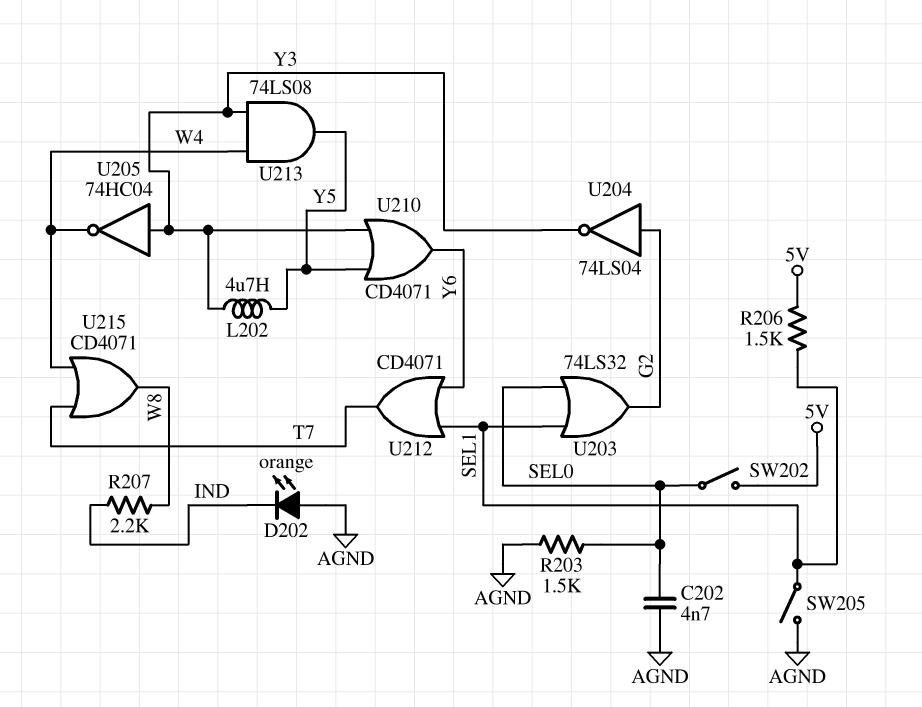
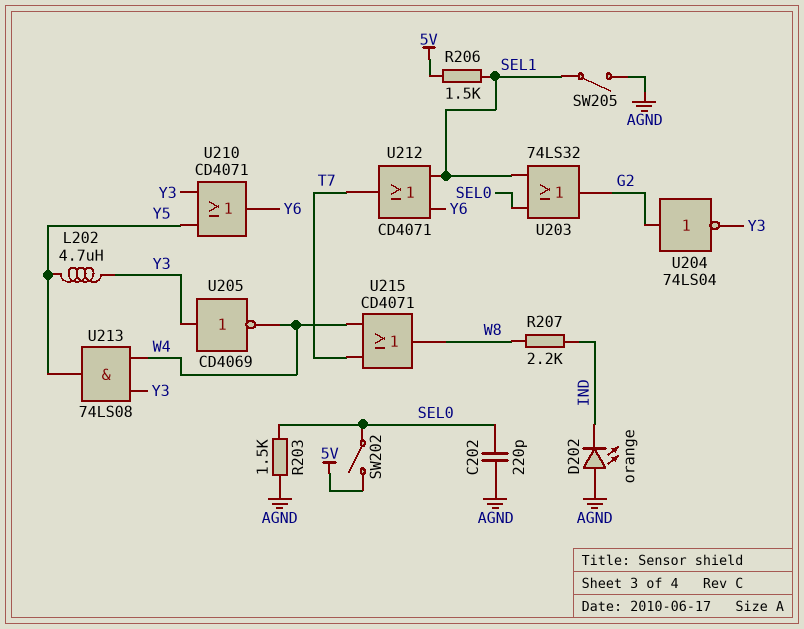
C202: 4.7nF (AGND, SEL0) -> 220pF (AGND, SEL0)
U205: NOT 74HC04 (in Y3, out W4) -> NOT CD4069 (in Y3, out W4)

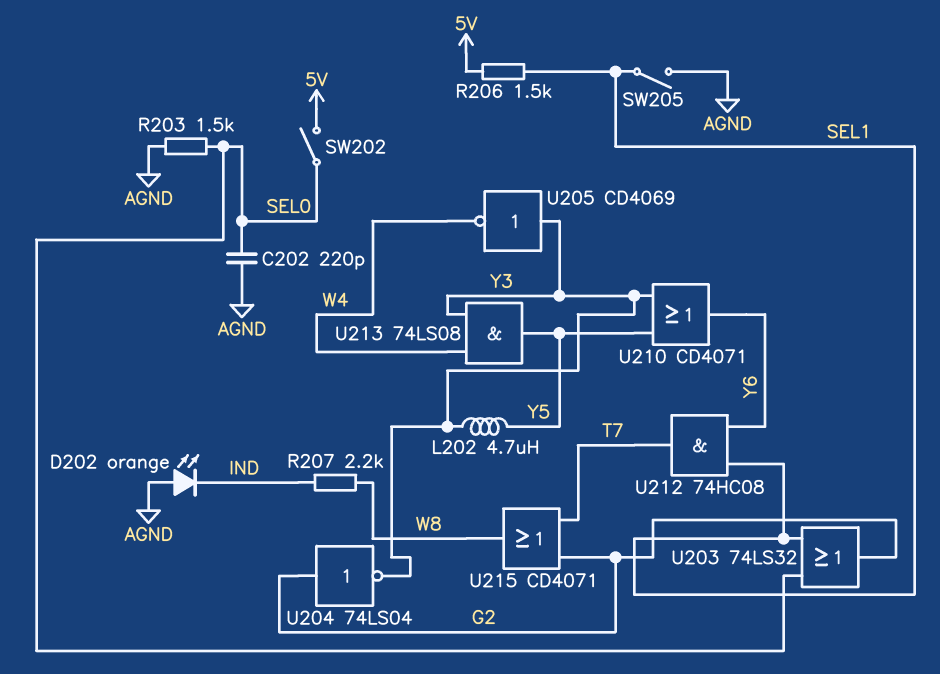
U212: OR CD4071 (in SEL1, in Y6, out T7) -> AND 74HC08 (in SEL1, in Y6, out T7)
U215: OR CD4071 (in T7, in W4, out W8) -> OR CD4071 (in G2, in T7, out W8)

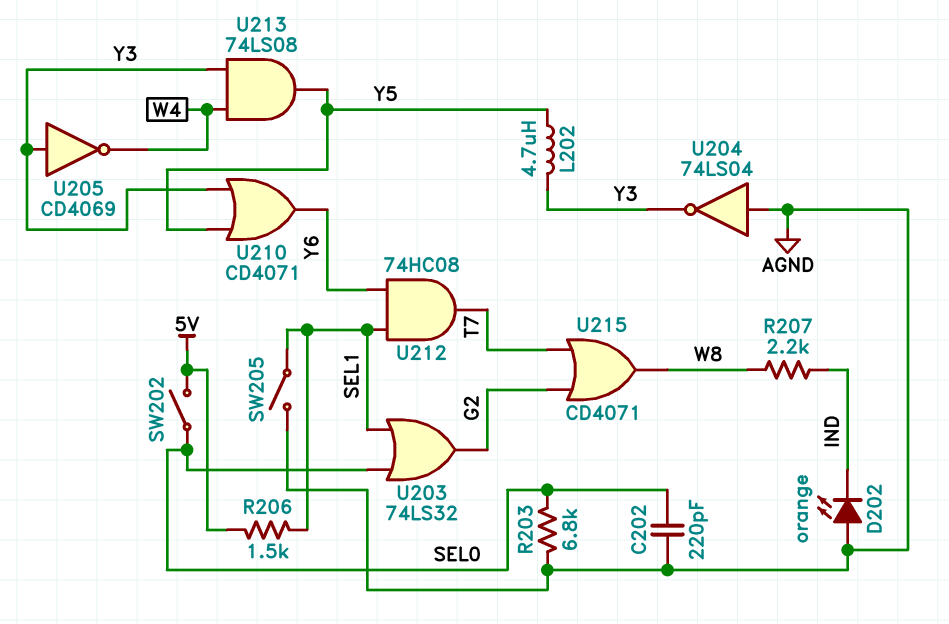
R203: 1.5k (AGND, SEL0) -> 6.8k (AGND, SEL0)
U204: NOT 74LS04 (in G2, out Y3) -> NOT 74LS04 (in AGND, out Y3)

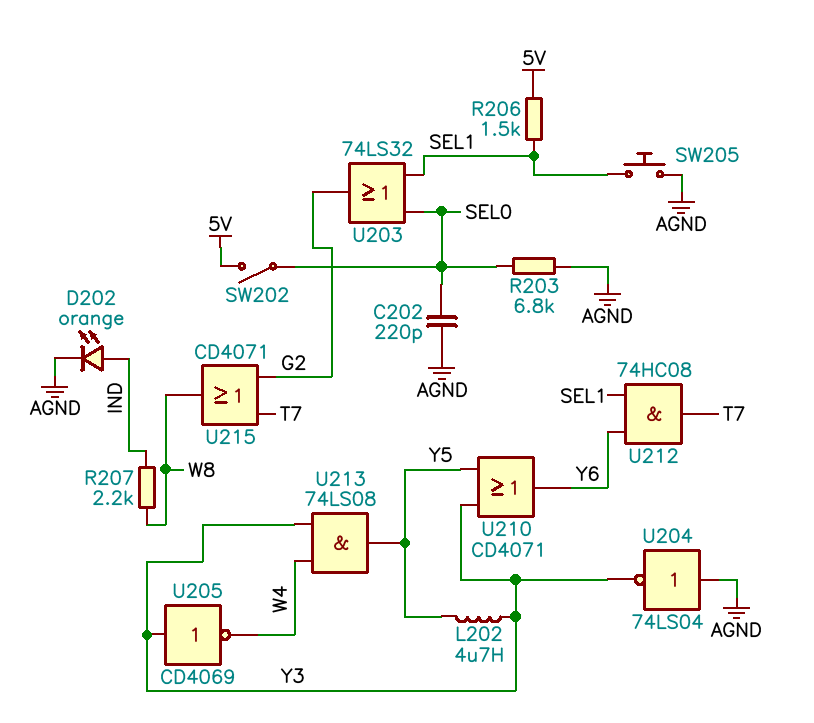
D202: LED orange (A AGND, K IND) -> LED orange (A IND, K AGND)
SW205: switch (AGND, SEL1) -> button (AGND, SEL1)

